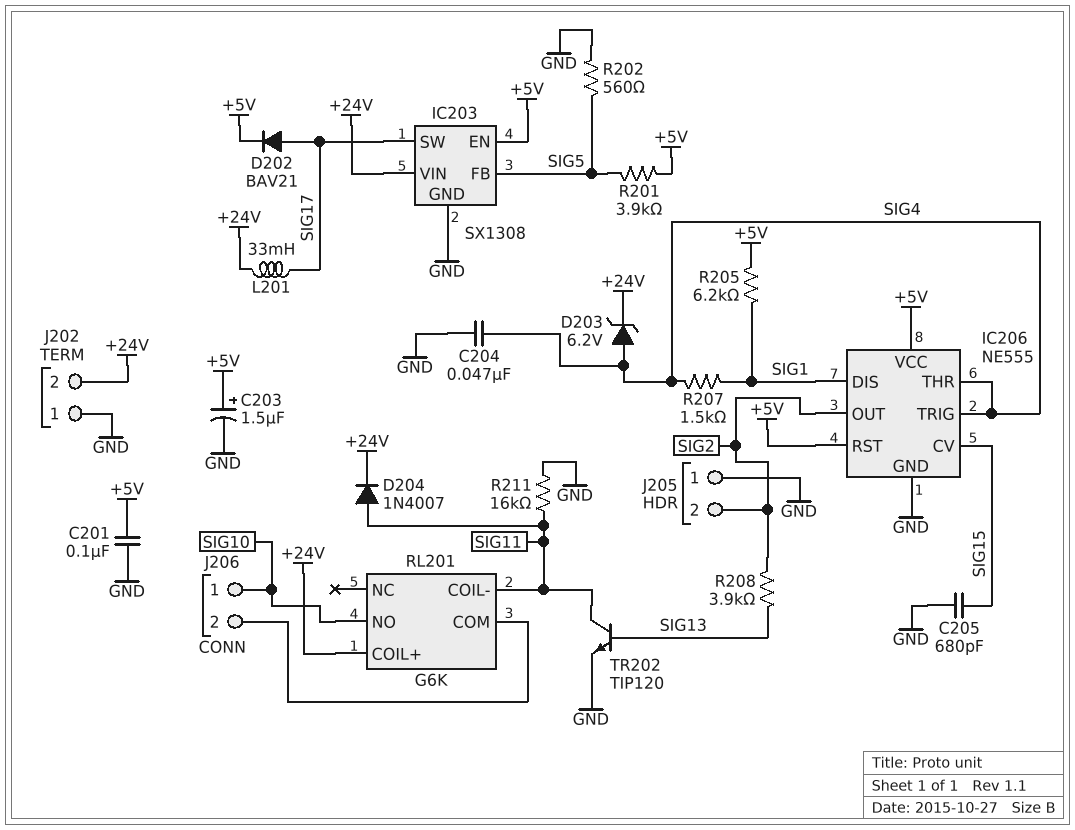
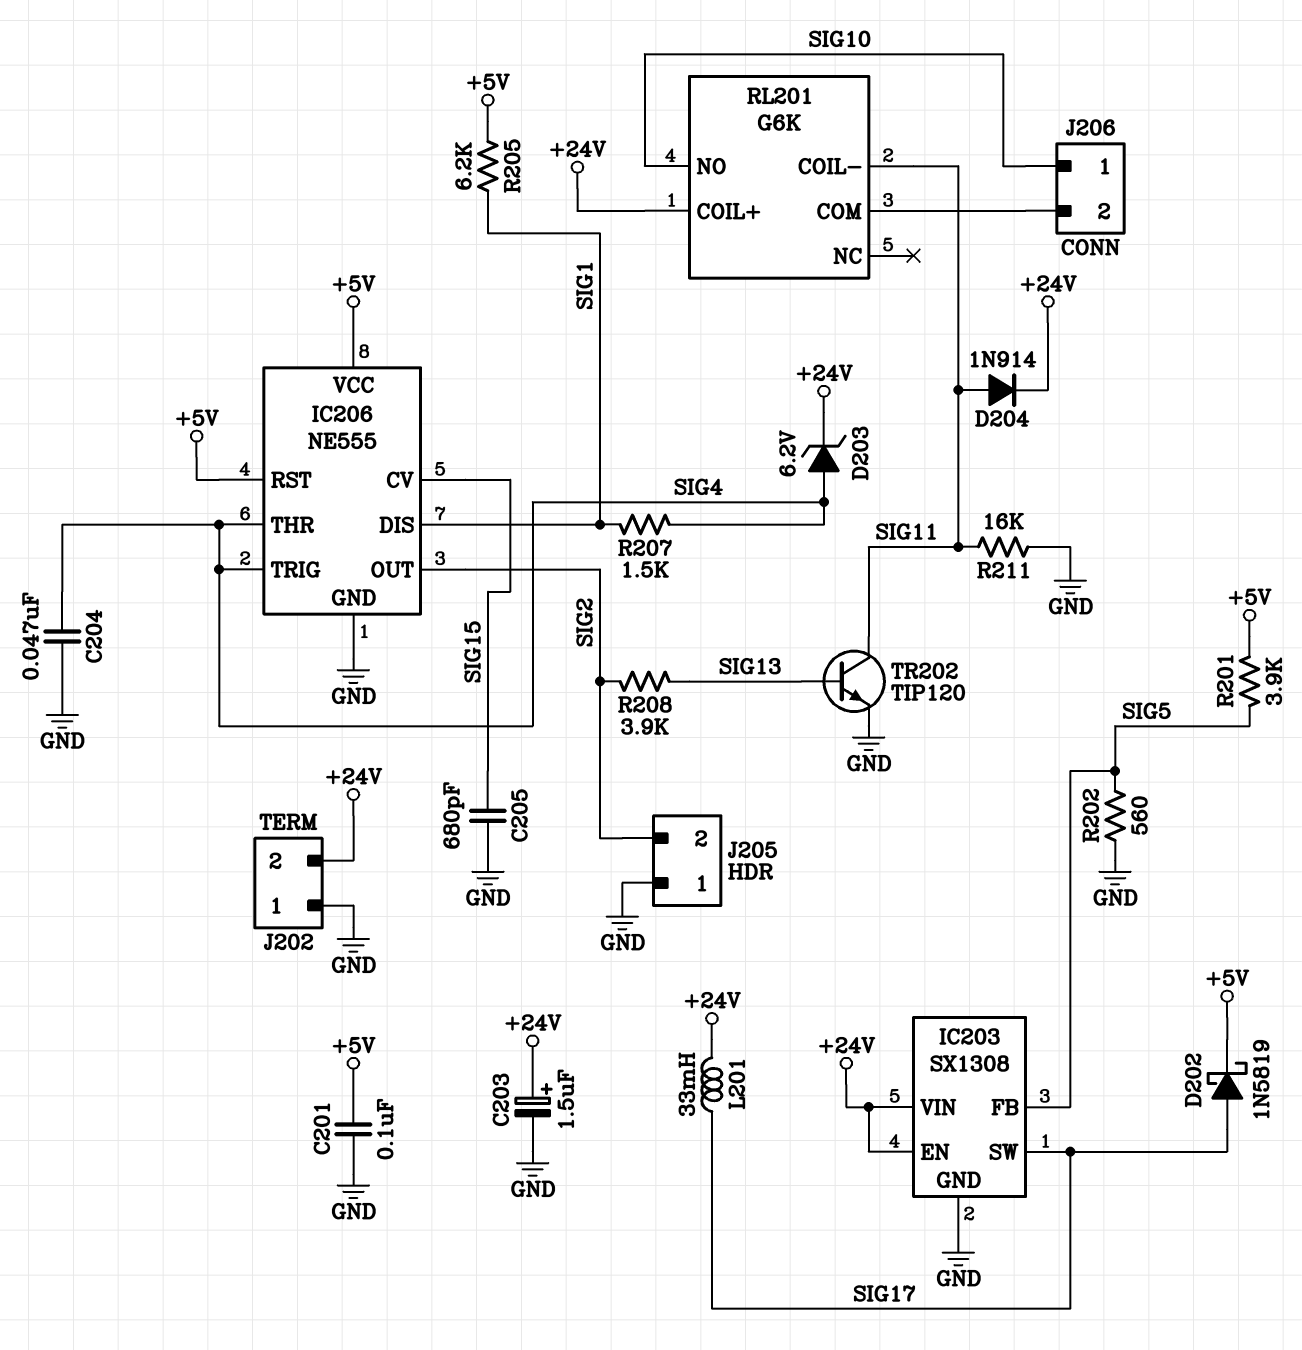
C203: 1.5uF (plus +5V, minus GND) -> 1.5uF (plus +24V, minus GND)
D202: diode BAV21 (A SIG17, K +5V) -> schottky 1N5819 (A SIG17, K +5V)
D204: diode 1N4007 (A SIG11, K +24V) -> diode 1N914 (A SIG11, K +24V)
IC203 pin EN: +5V -> +24V

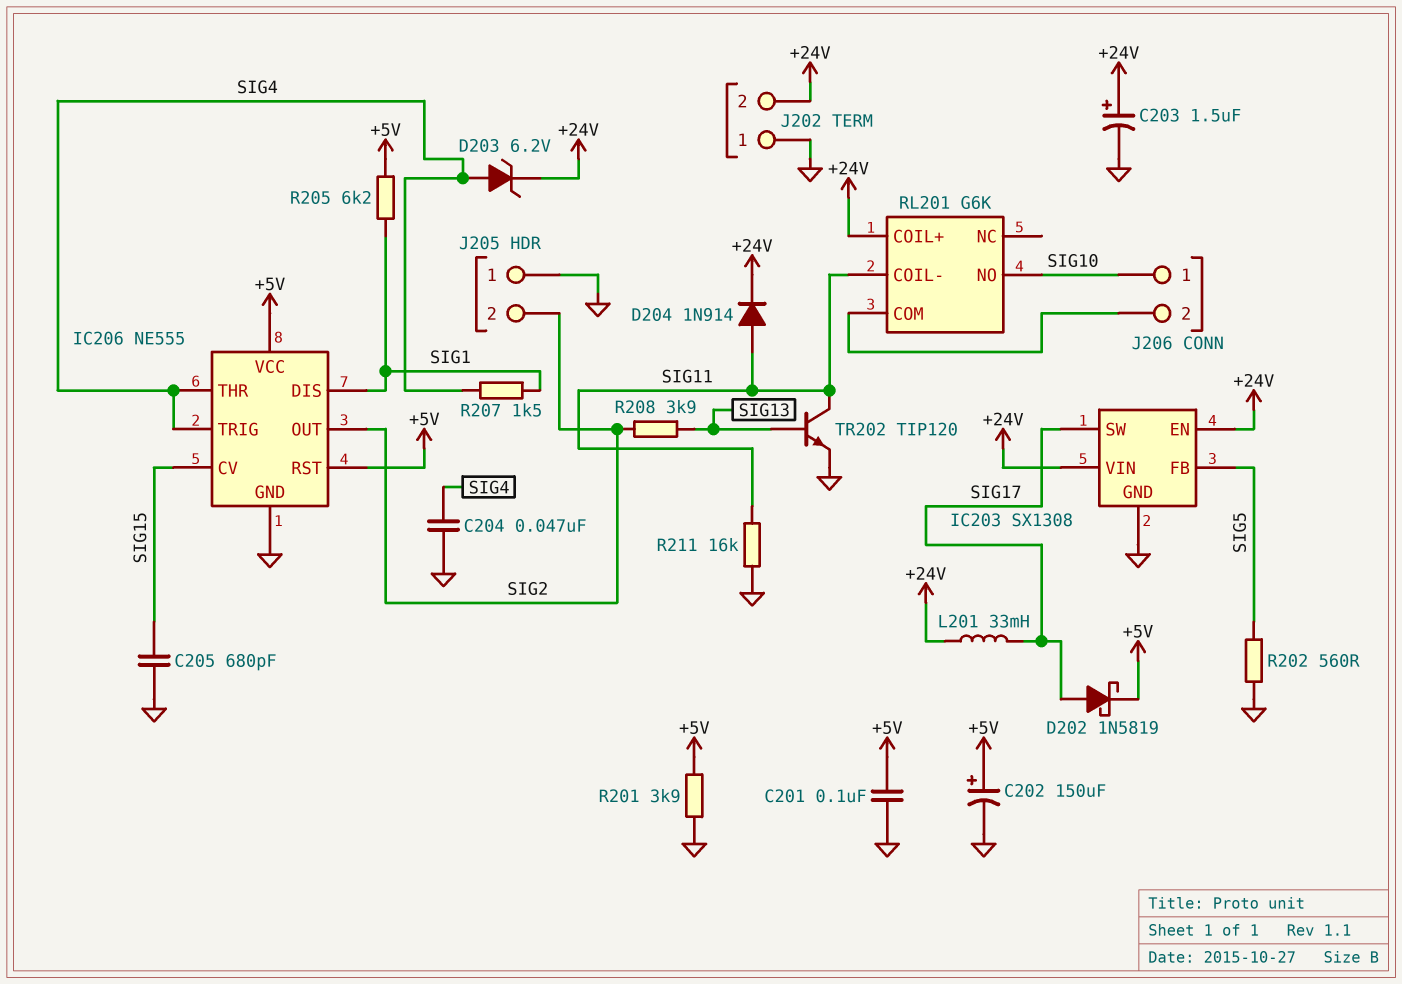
C202: none -> 150uF (plus +5V, minus GND)
R201: 3.9k (+5V, SIG5) -> 3.9k (+5V, GND)

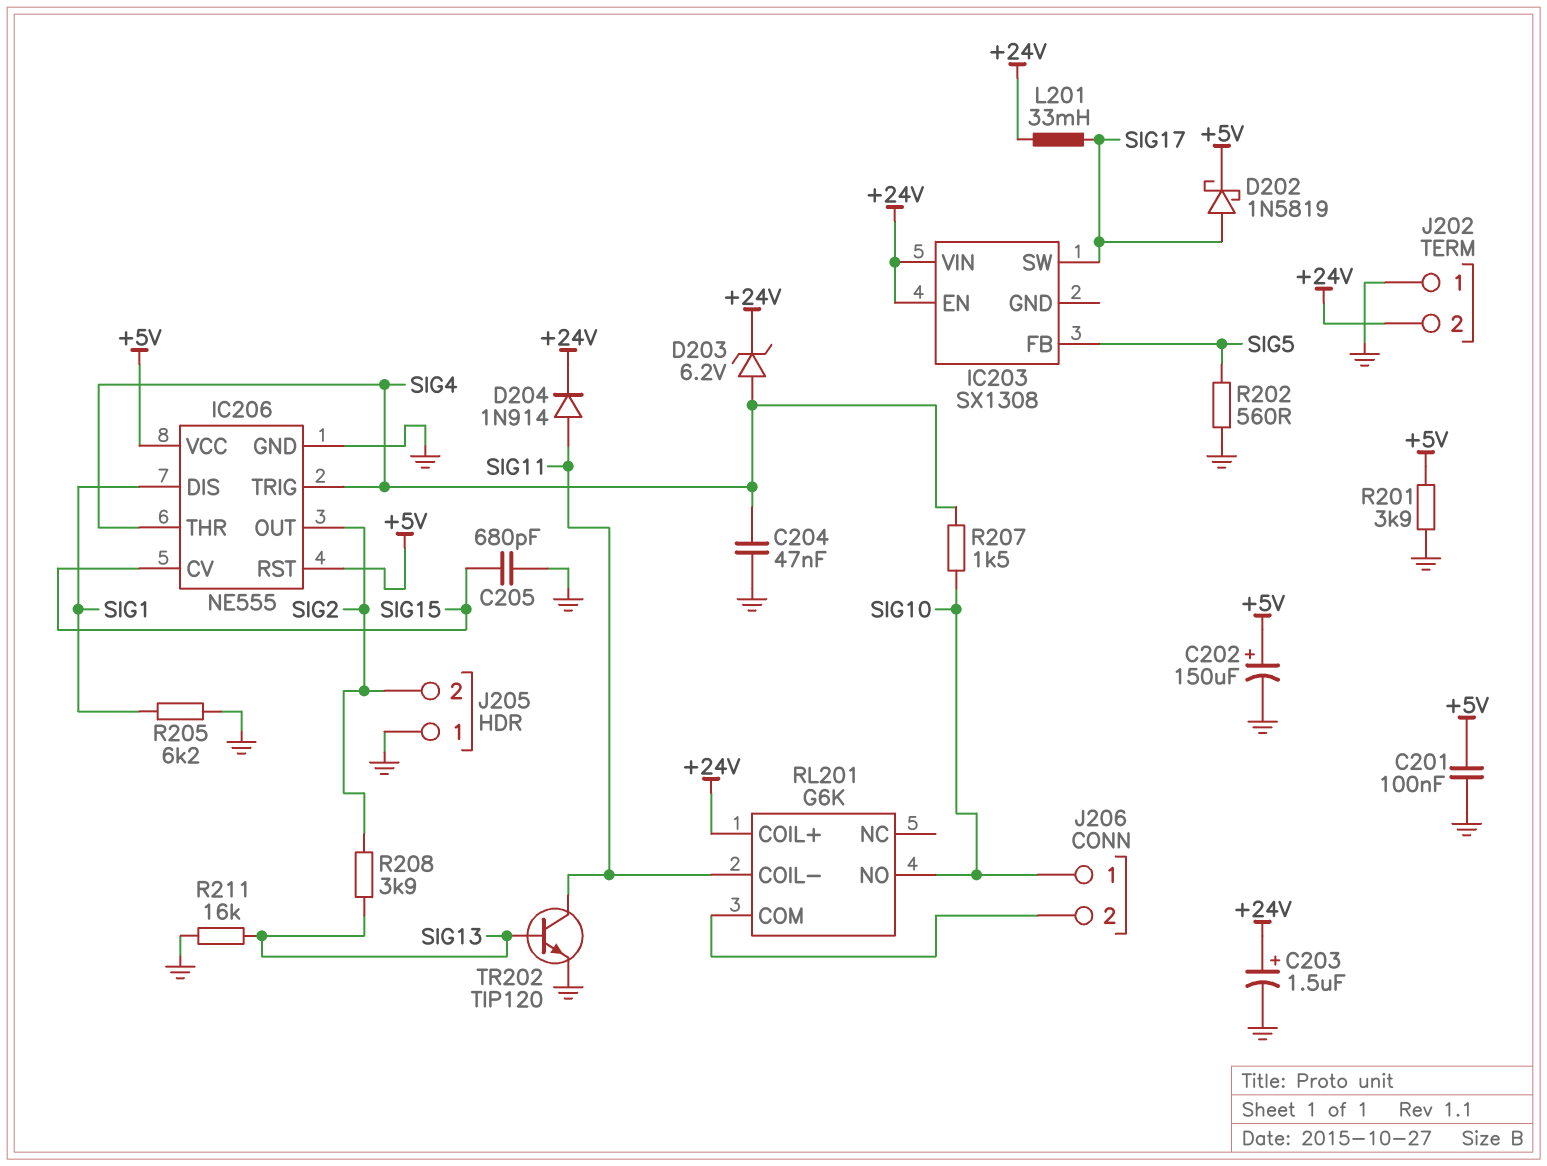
IC203 pin GND: GND -> none
R205: 6.2k (+5V, SIG1) -> 6.2k (GND, SIG1)
R207: 1.5k (SIG1, SIG4) -> 1.5k (SIG4, SIG10)
R211: 16k (GND, SIG11) -> 16k (GND, SIG13)

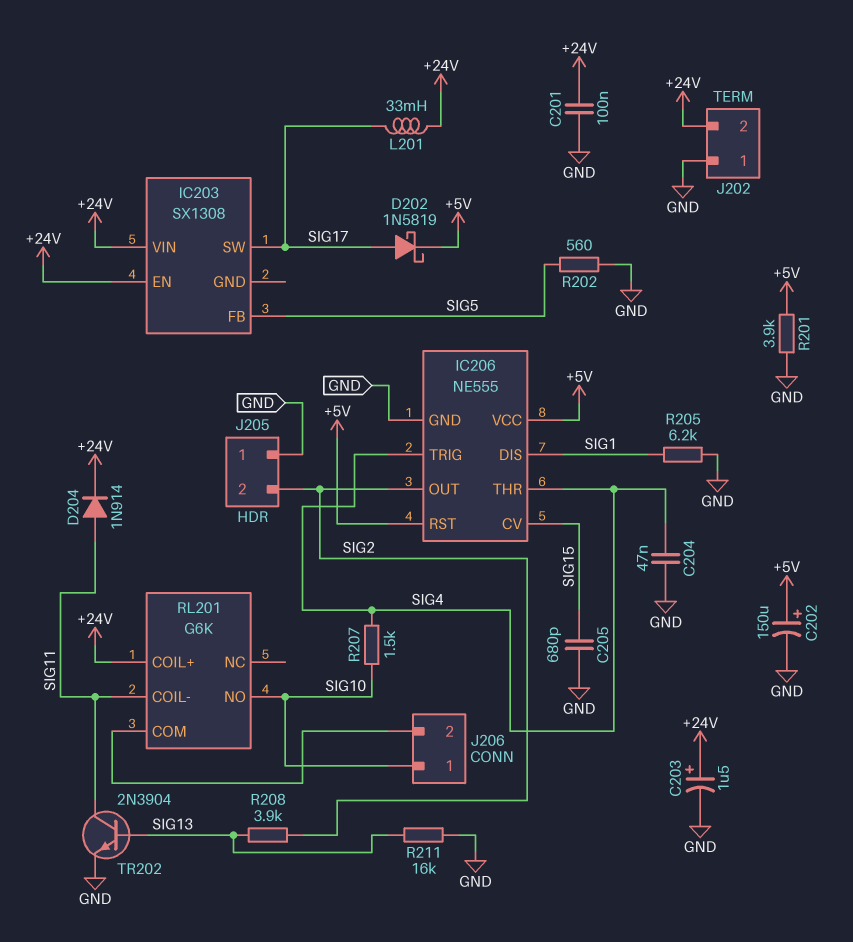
C201: 100nF (+5V, GND) -> 100nF (+24V, GND)
D203: zener 6.2V (A SIG4, K +24V) -> none
TR202: NPN TIP120 (B SIG13, C SIG11, E GND) -> NPN 2N3904 (B SIG13, C SIG11, E GND)

